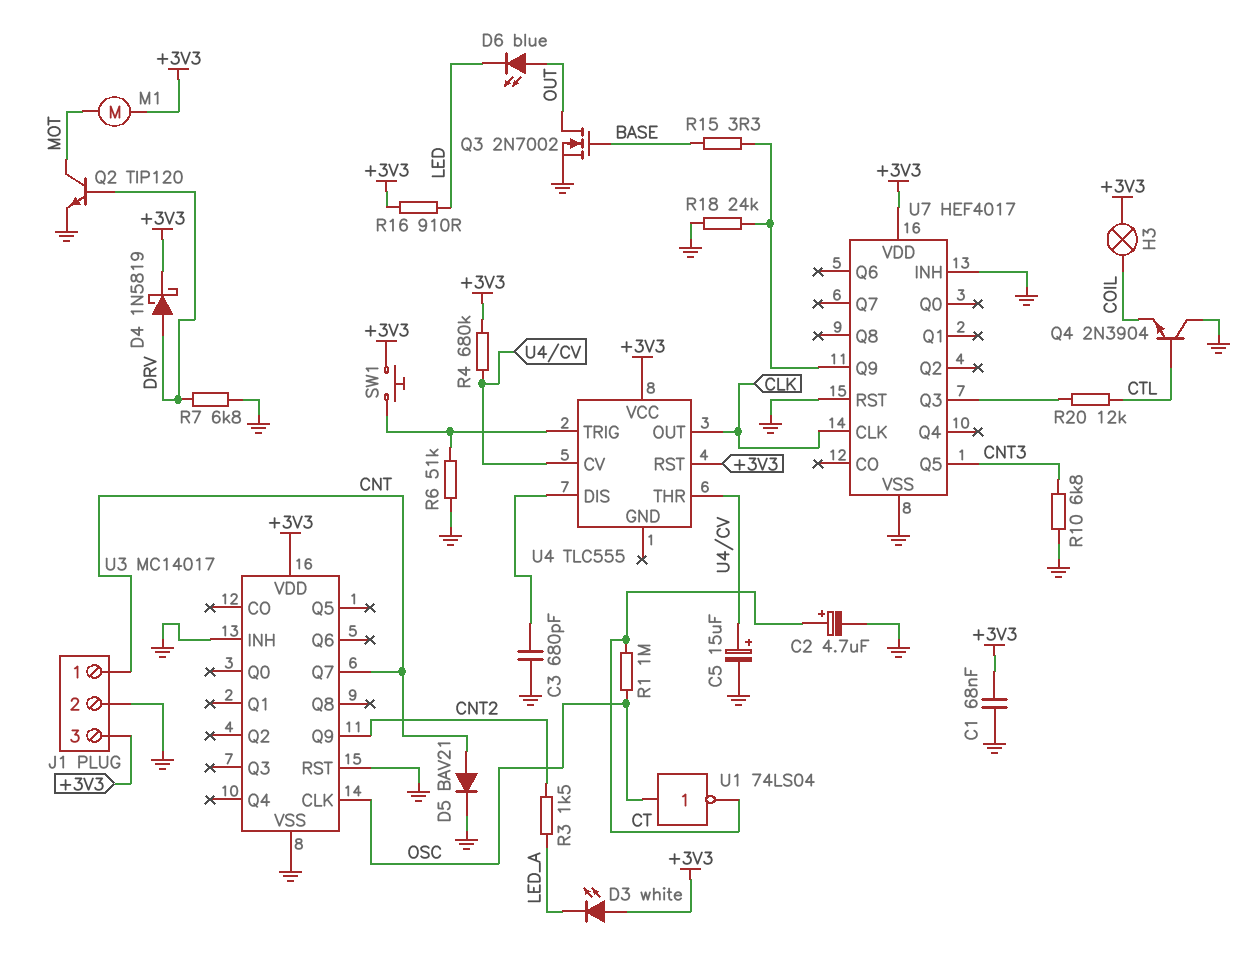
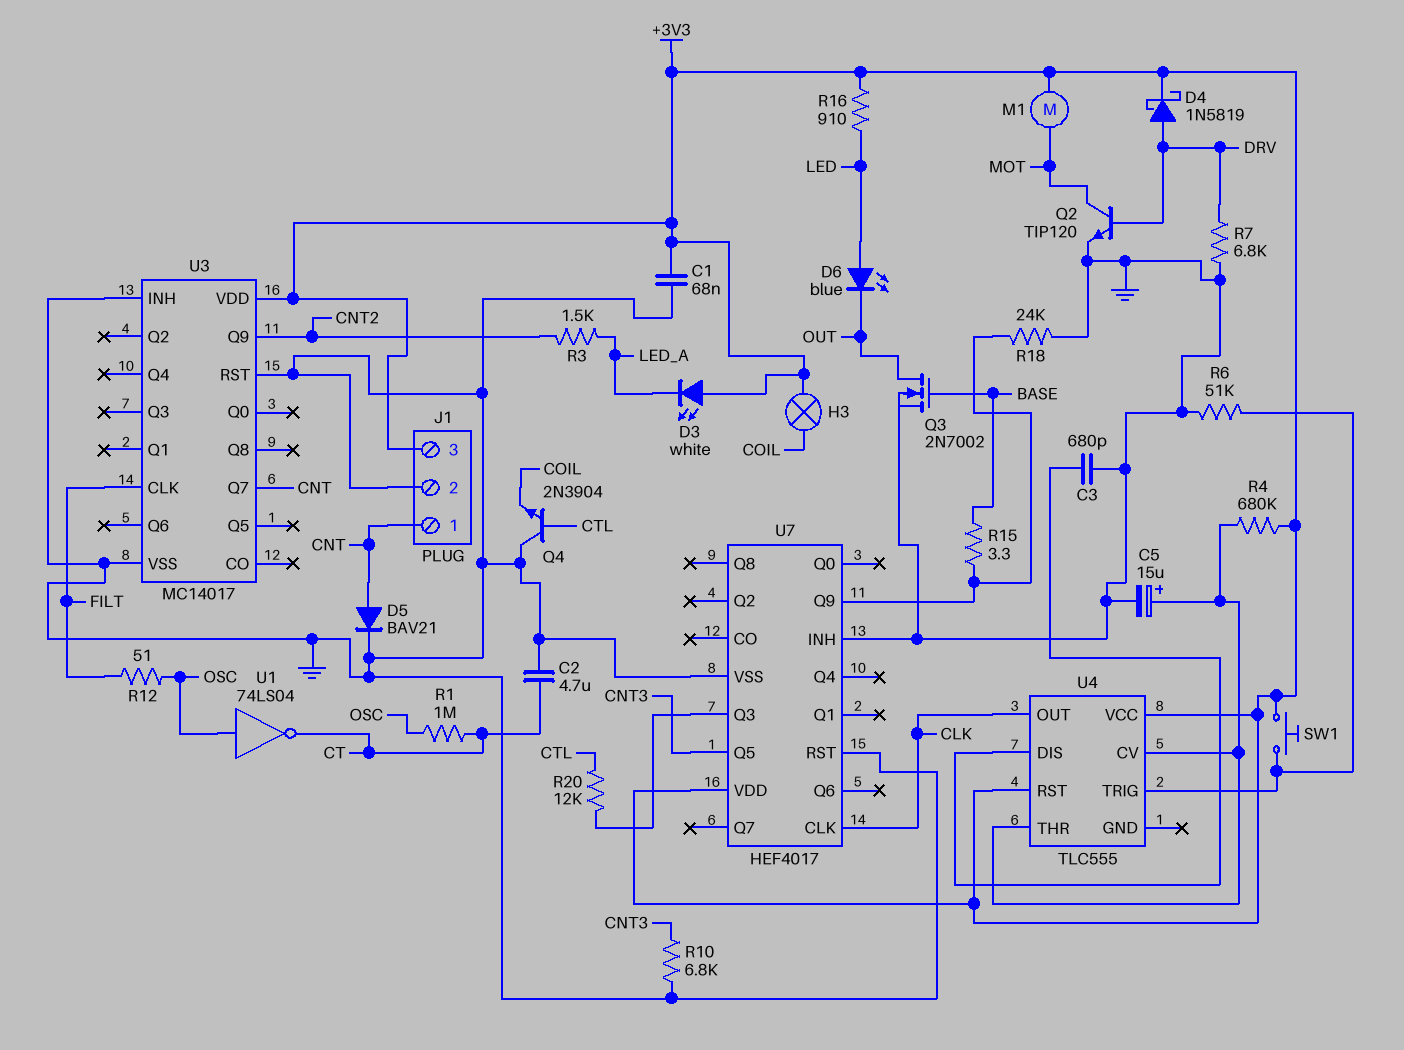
C2: 4.7uF (plus CT, minus GND) -> 4.7uF (CT, GND)
D6: LED blue (A OUT, K LED) -> LED blue (A LED, K OUT)
R12: none -> 51 (FILT, OSC)
U3 pin CLK: OSC -> FILT

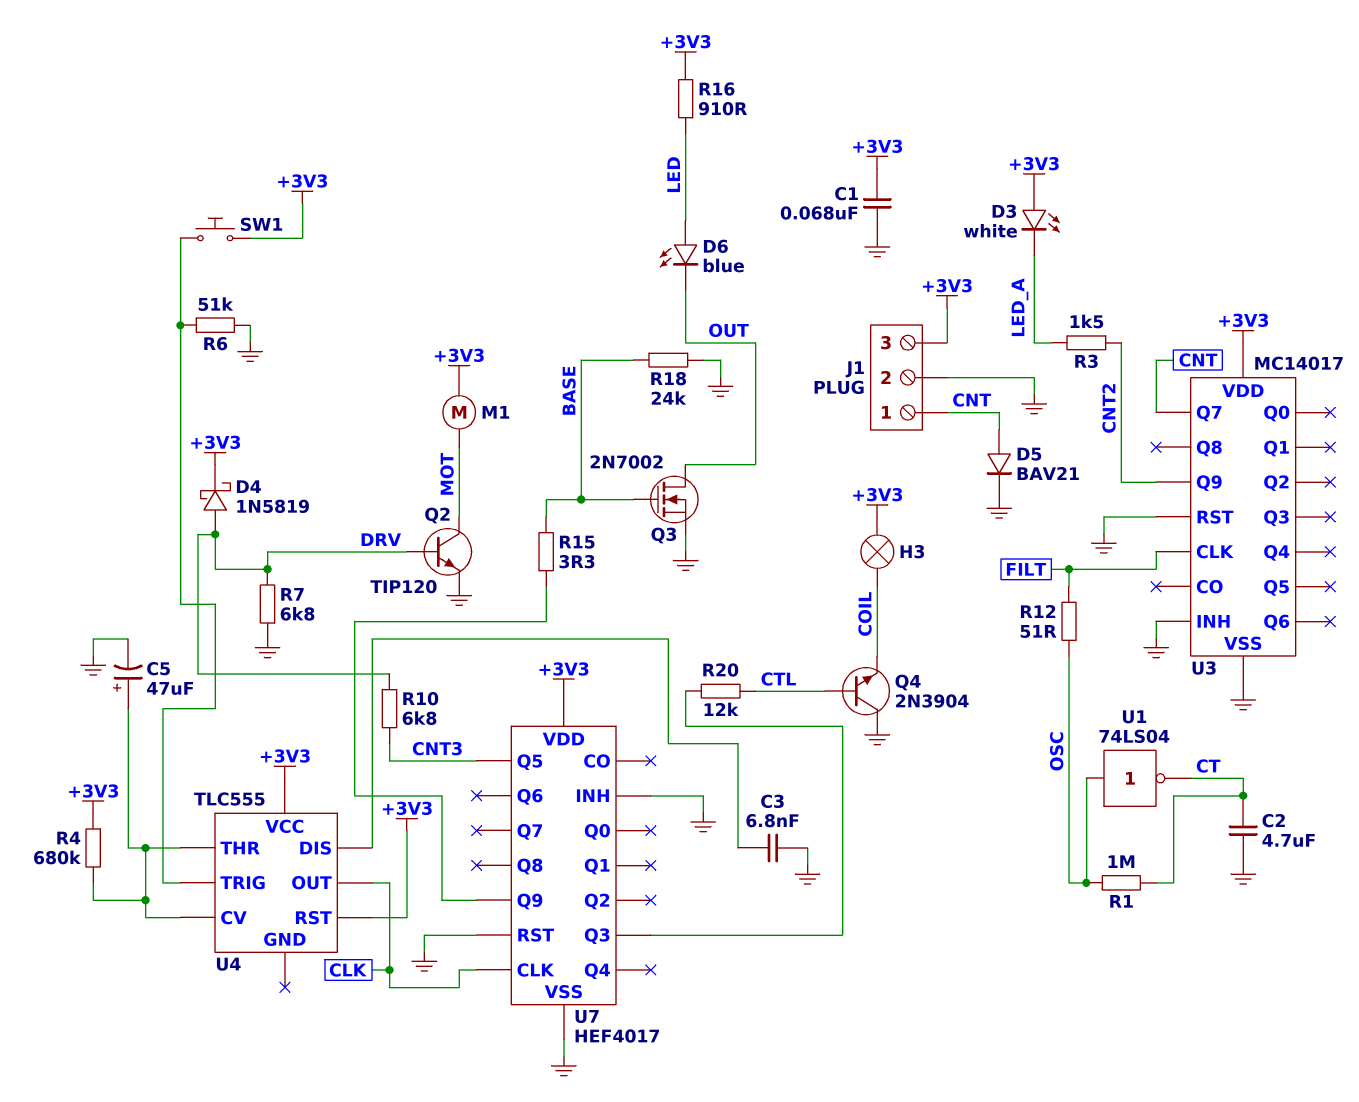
C3: 680pF (GND, U4/DIS) -> 6.8nF (GND, U4/DIS)
C5: 15uF (plus U4/CV, minus GND) -> 47uF (plus U4/CV, minus GND)
R10: 6.8k (CNT3, GND) -> 6.8k (CNT3, DRV)
R18: 24k (GND, U7/Q9) -> 24k (BASE, GND)

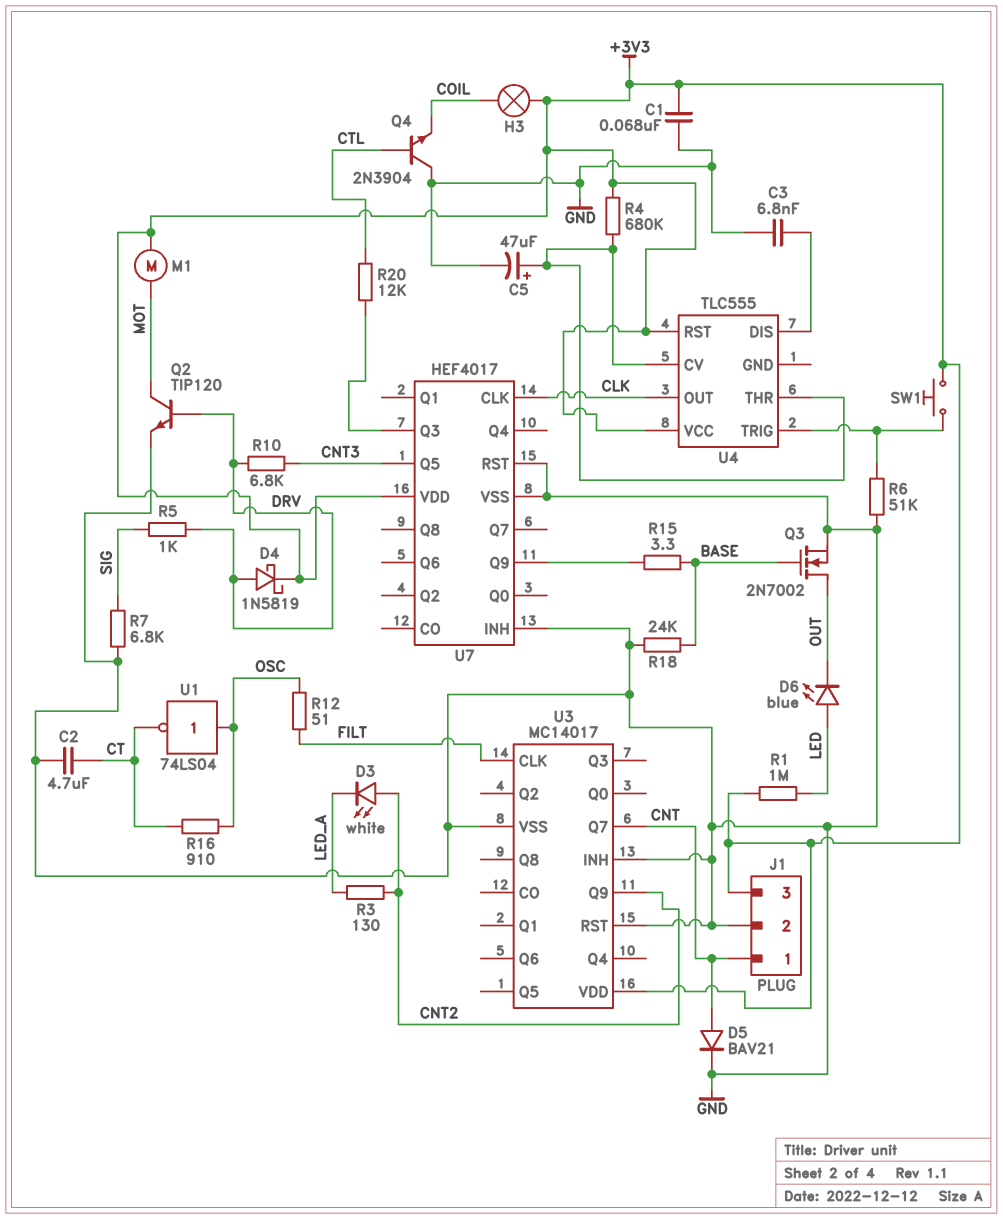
D3: LED white (A +3V3, K LED_A) -> LED white (A CNT2, K LED_A)
R1: 1M (CT, OSC) -> 1M (+3V3, LED)
R3: 1.5k (CNT2, LED_A) -> 130 (CNT2, LED_A)
R5: none -> 1k (DRV, SIG)
R7: 6.8k (DRV, GND) -> 6.8k (GND, SIG)
R16: 910 (+3V3, LED) -> 910 (CT, OSC)

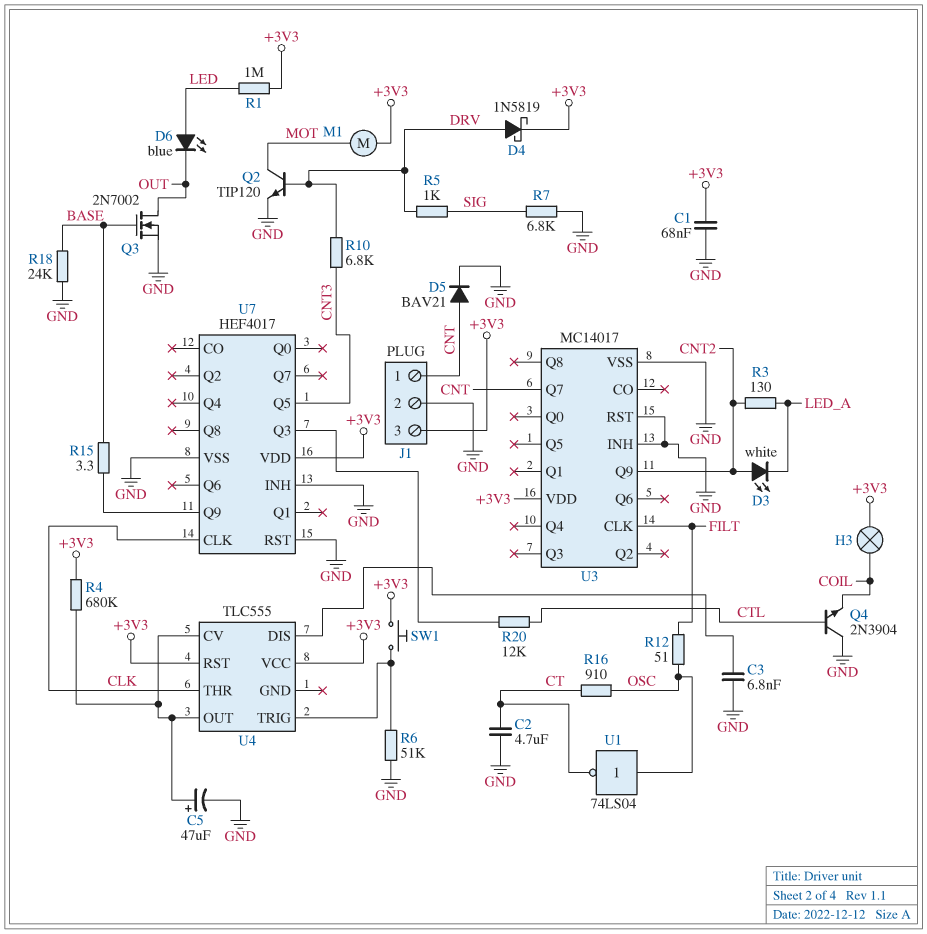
U4 pin OUT: CLK -> U4/CV
U4 pin THR: U4/CV -> CLK

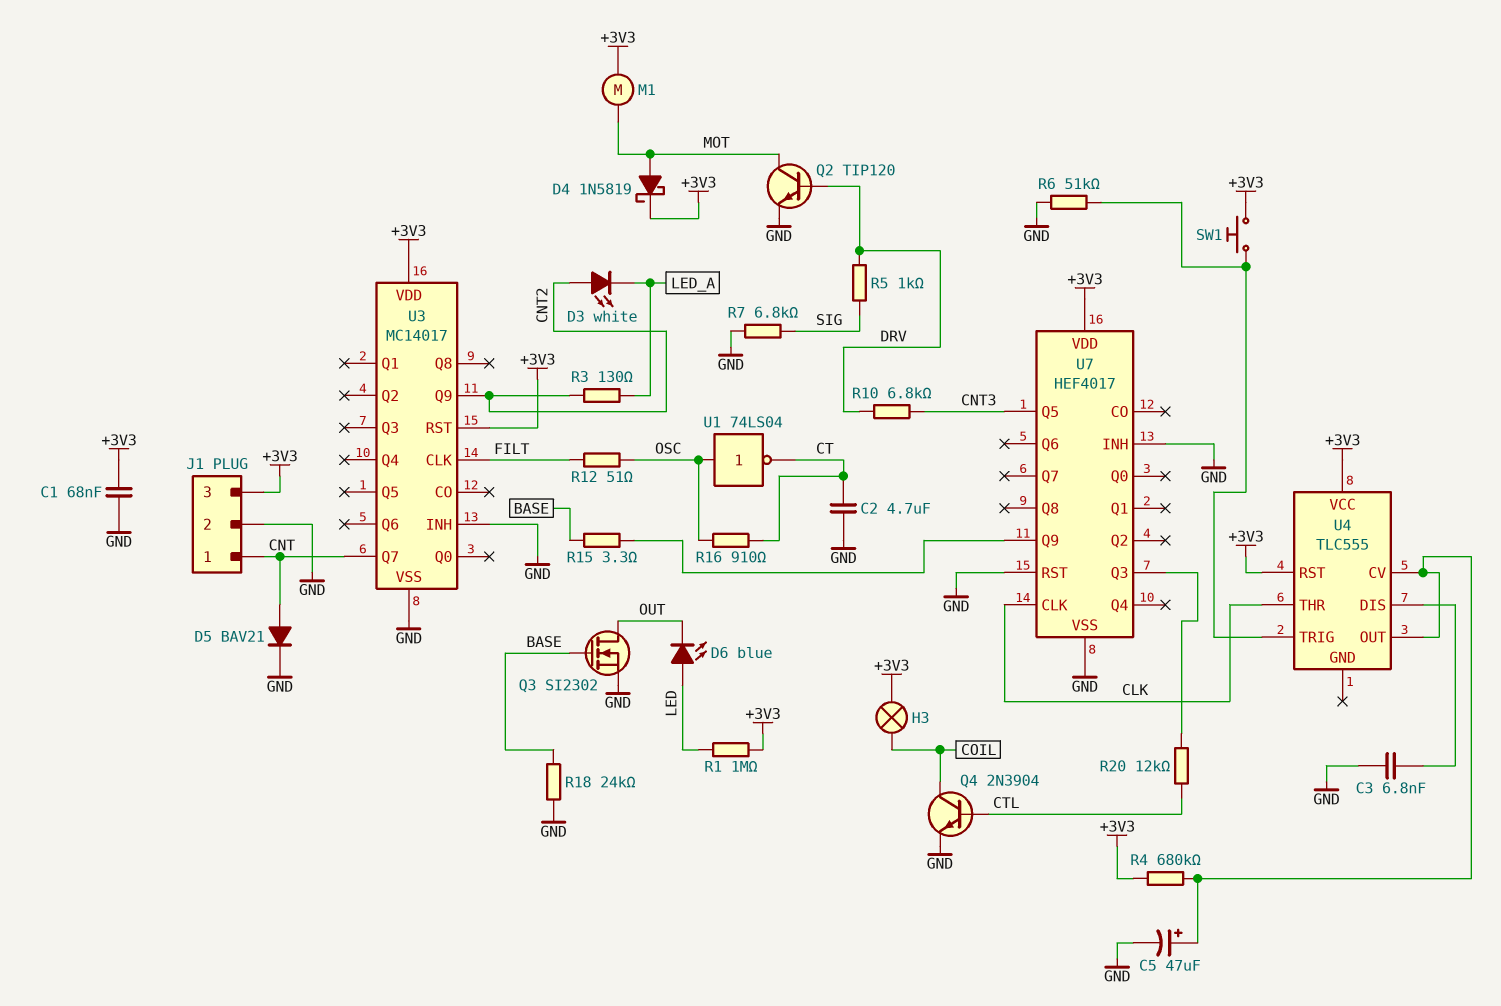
D4: schottky 1N5819 (A DRV, K +3V3) -> schottky 1N5819 (A MOT, K +3V3)
Q3: NMOS 2N7002 (G BASE, D OUT, S GND) -> NMOS SI2302 (G BASE, D OUT, S GND)
Q4: NPN 2N3904 (B CTL, C GND, E COIL) -> NPN 2N3904 (B CTL, C COIL, E GND)
U3 pin RST: GND -> +3V3

